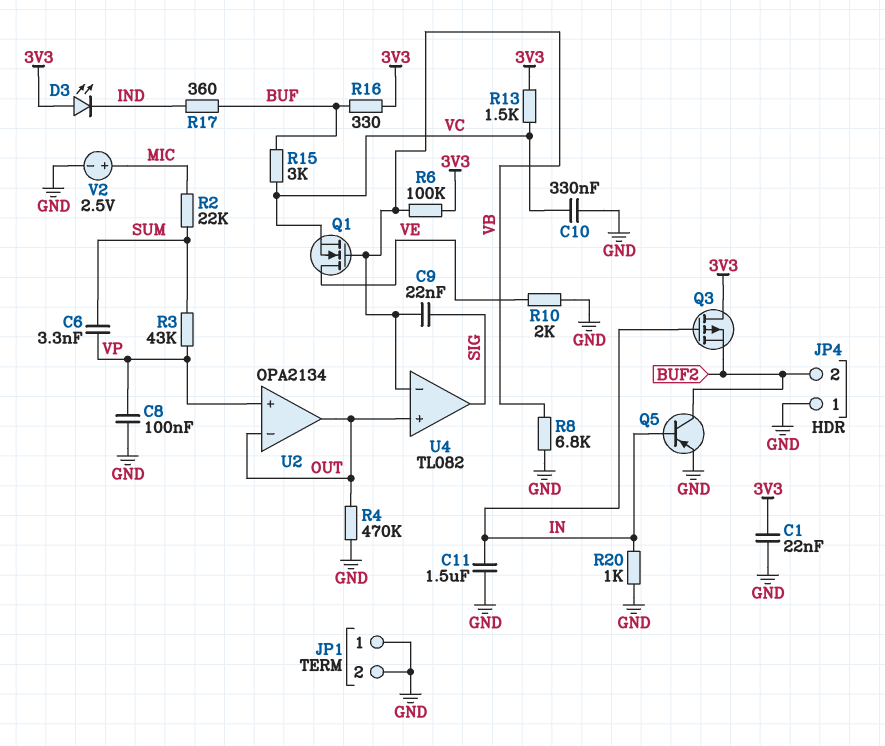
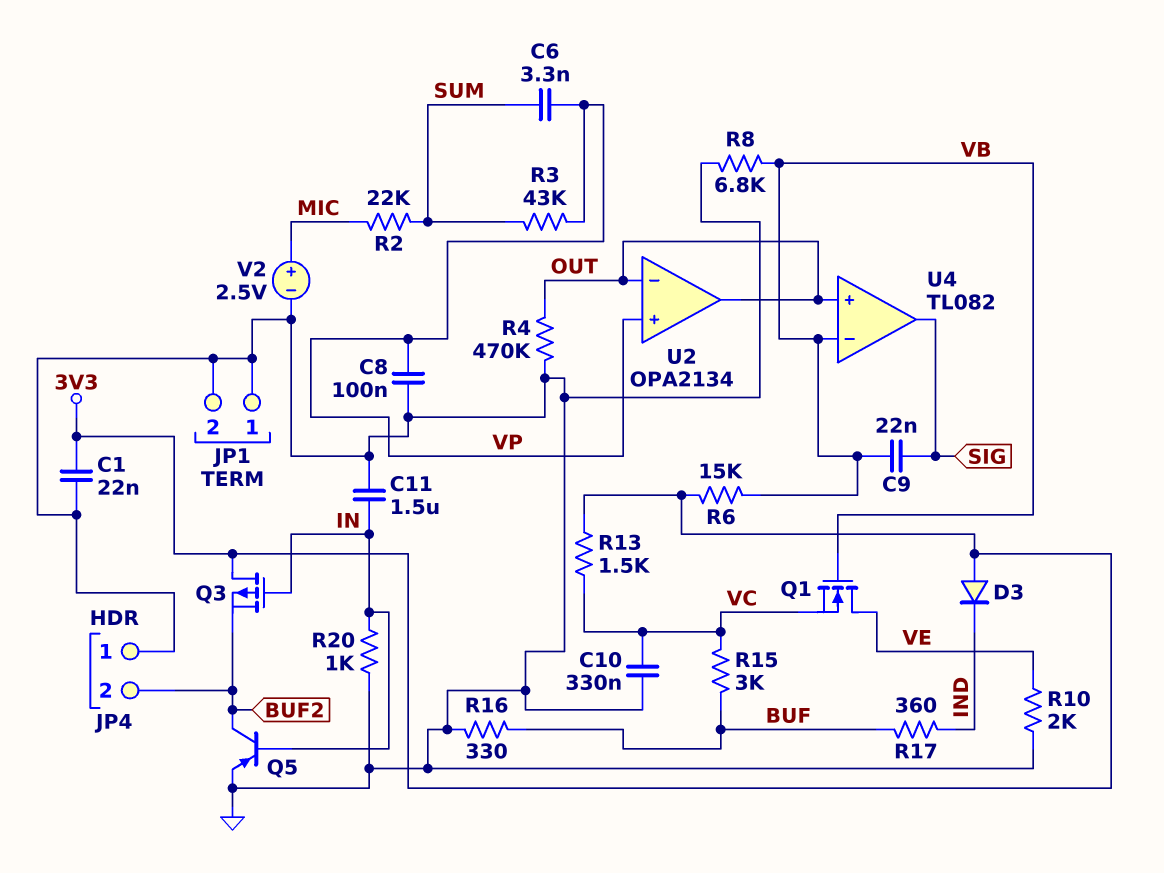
D3: LED (A 3V3, K IND) -> diode (A 3V3, K IND)
R6: 100k (3V3, VB) -> 15k (3V3, VB)
R16: 330 (3V3, BUF) -> 330 (BUF, GND)

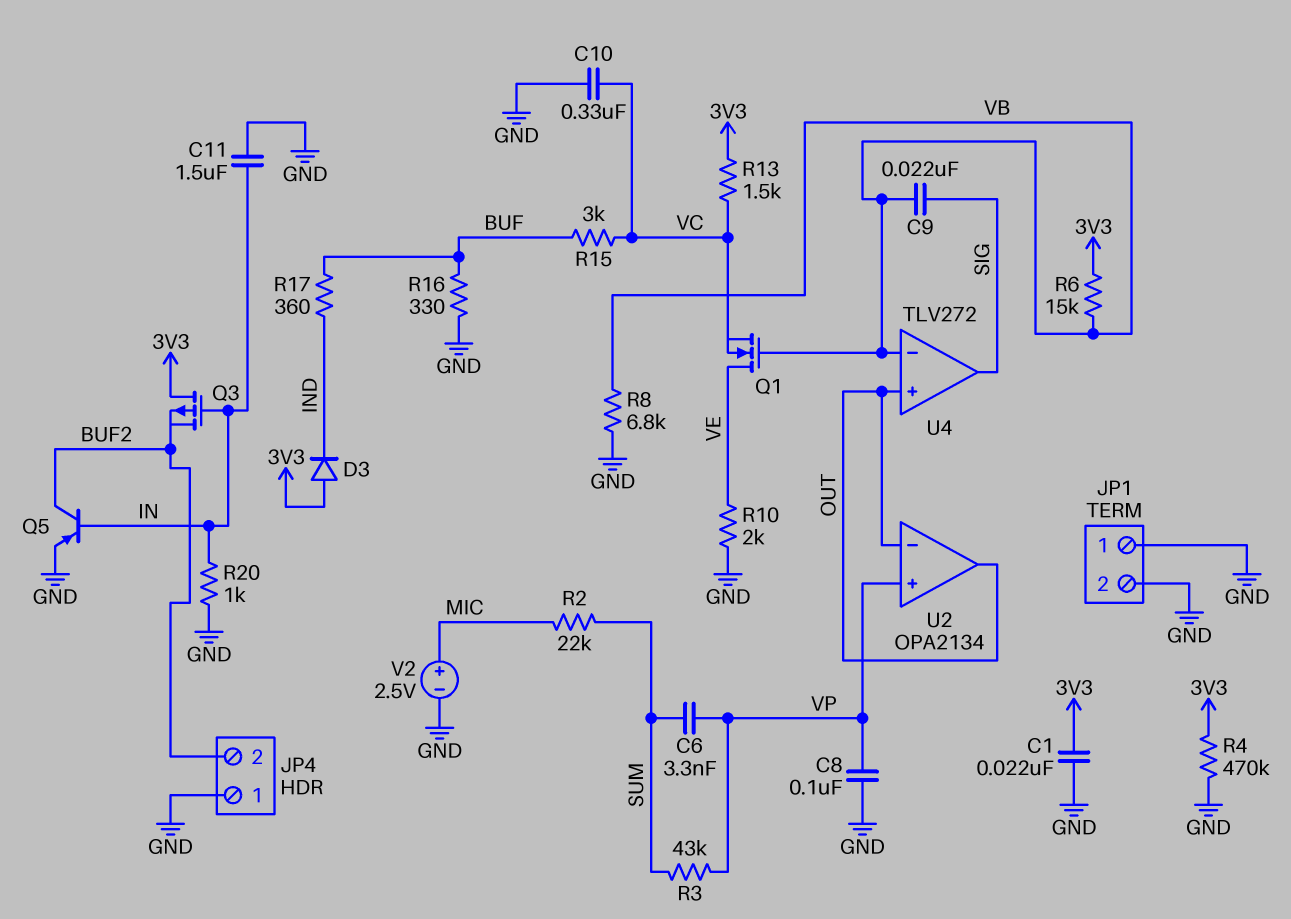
R4: 470k (GND, OUT) -> 470k (3V3, GND)
U4: TL082 -> TLV272

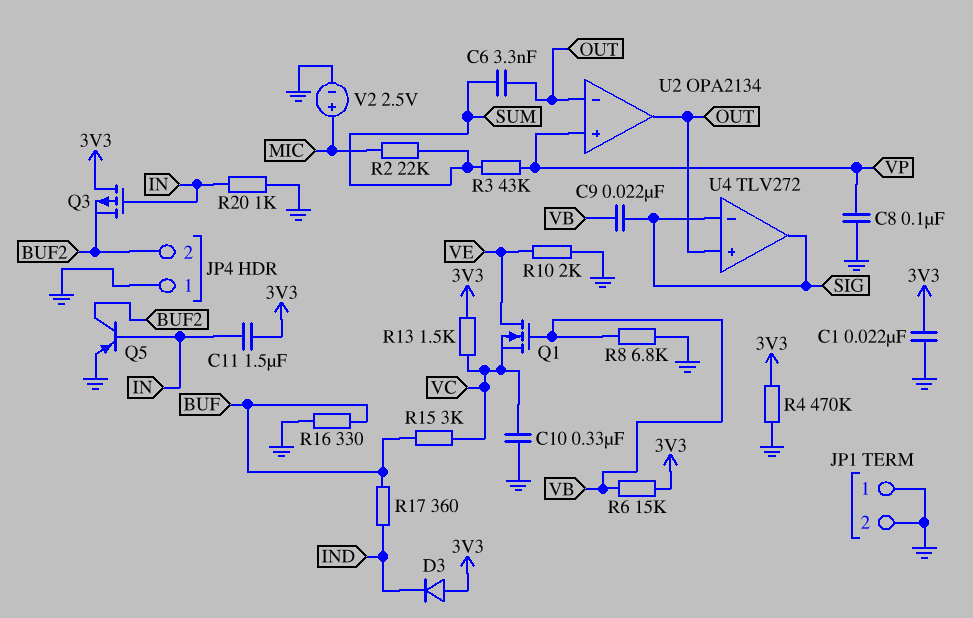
C6: 3.3nF (SUM, VP) -> 3.3nF (OUT, SUM)
C11: 1.5uF (GND, IN) -> 1.5uF (3V3, IN)
U4 pin in-: VB -> SIG

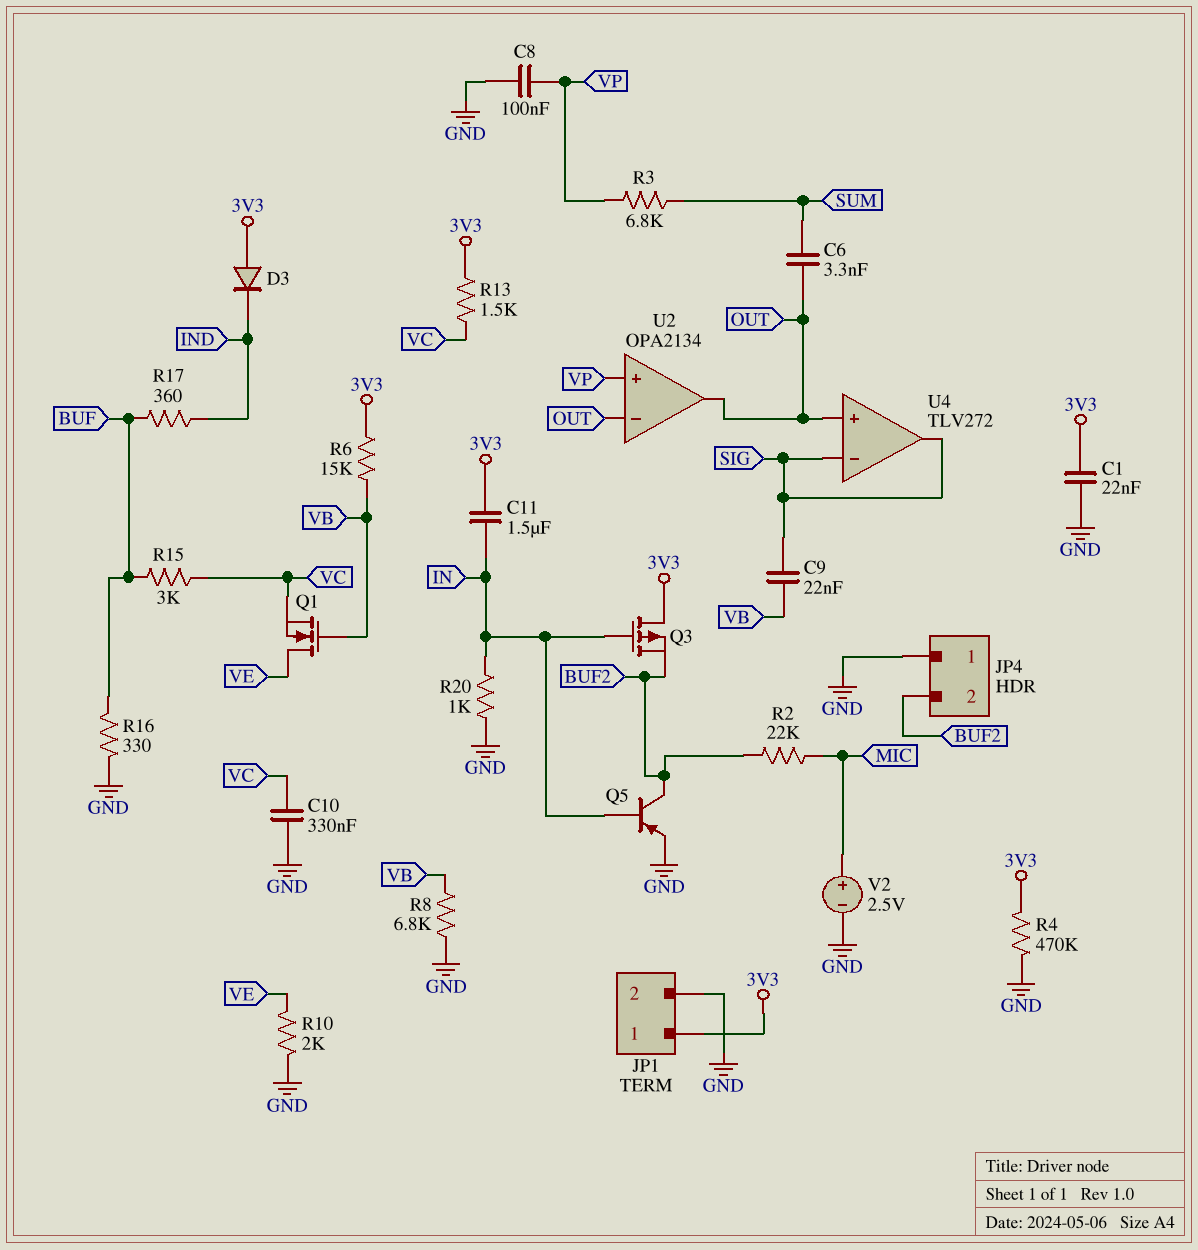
JP1 pin 1: GND -> 3V3
R2: 22k (MIC, SUM) -> 22k (BUF2, MIC)
R3: 43k (SUM, VP) -> 6.8k (SUM, VP)

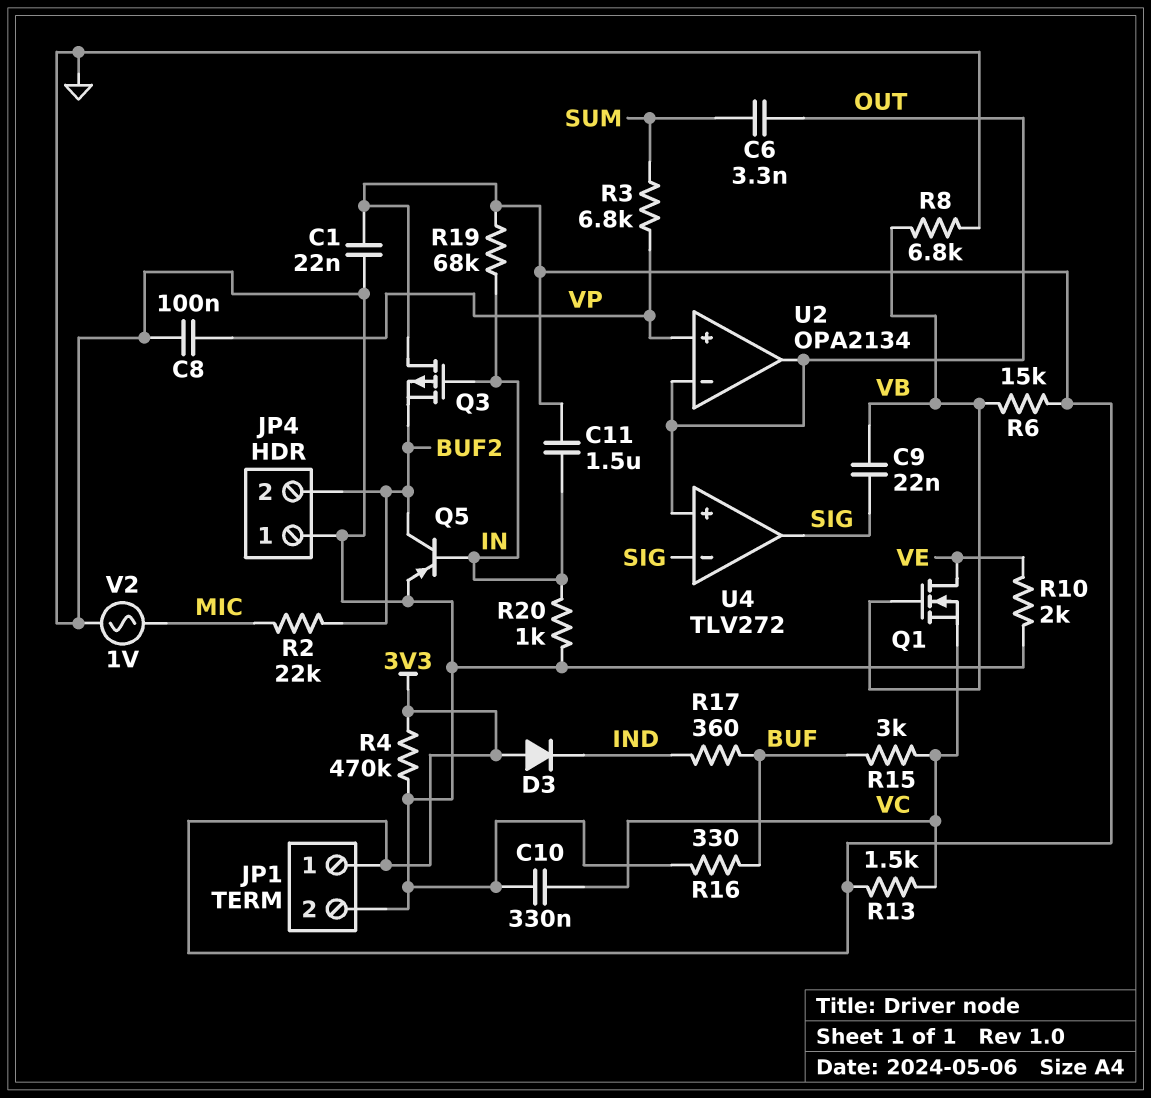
R19: none -> 68k (3V3, IN)
V2: 2.5V (plus MIC, minus GND) -> AC 1V (GND, MIC)

